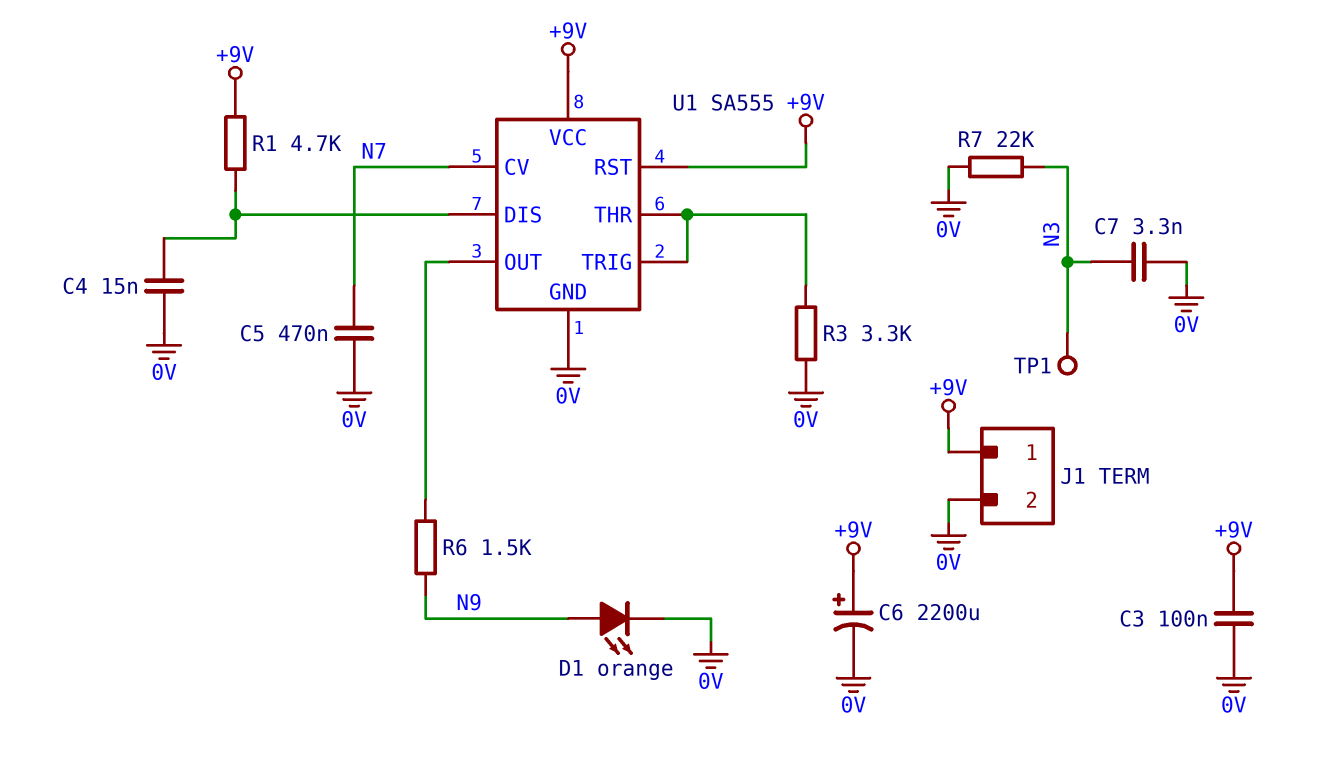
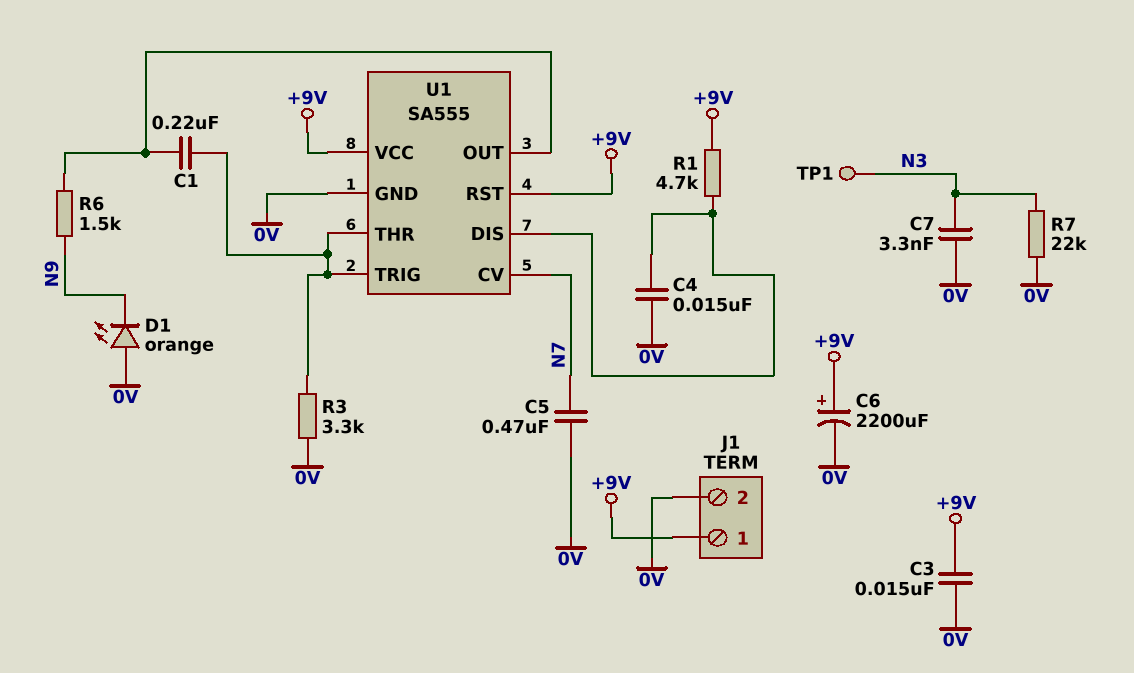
C1: none -> 220nF (U1/OUT, U1/THR)
C3: 100nF (+9V, 0V) -> 15nF (+9V, 0V)
D1: LED orange (A N9, K 0V) -> LED orange (A 0V, K N9)

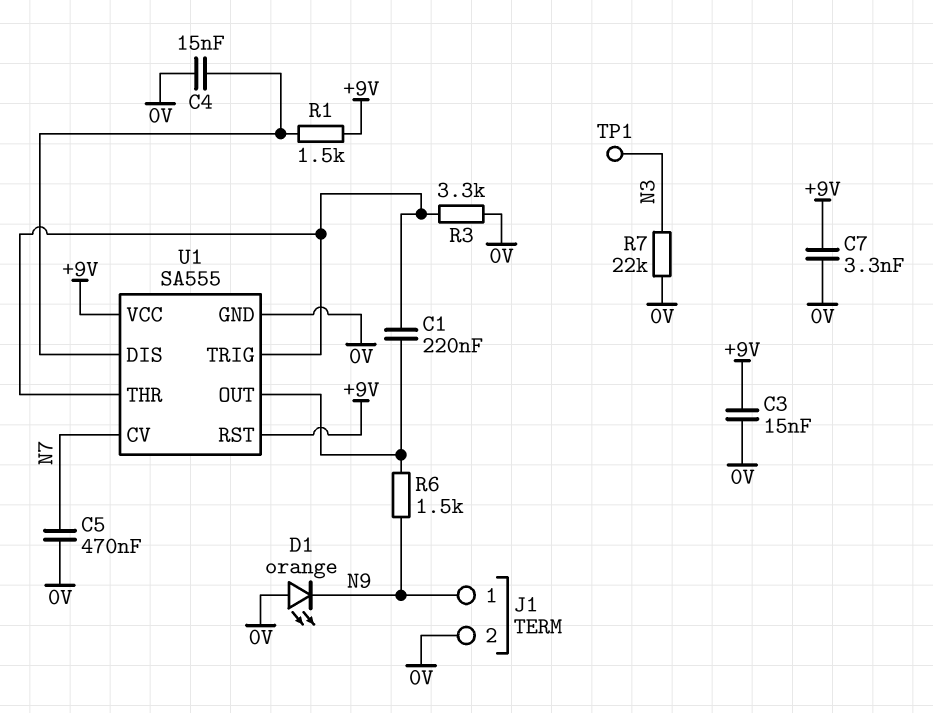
C6: 2200uF (plus +9V, minus 0V) -> none
C7: 3.3nF (0V, N3) -> 3.3nF (+9V, 0V)
J1 pin 1: +9V -> N9
R1: 4.7k (+9V, U1/DIS) -> 1.5k (+9V, U1/DIS)

